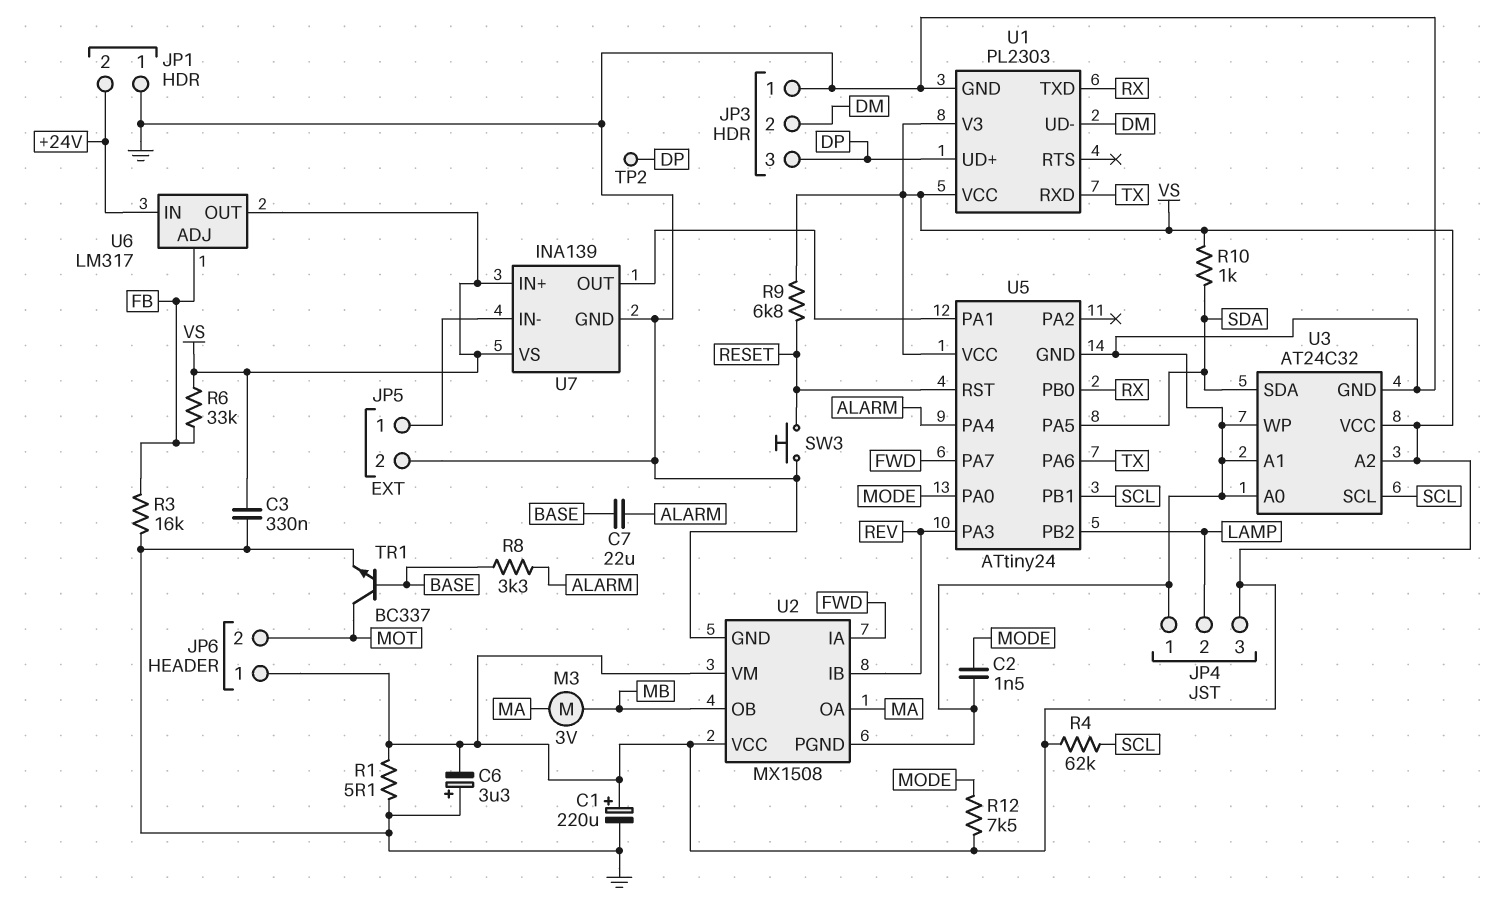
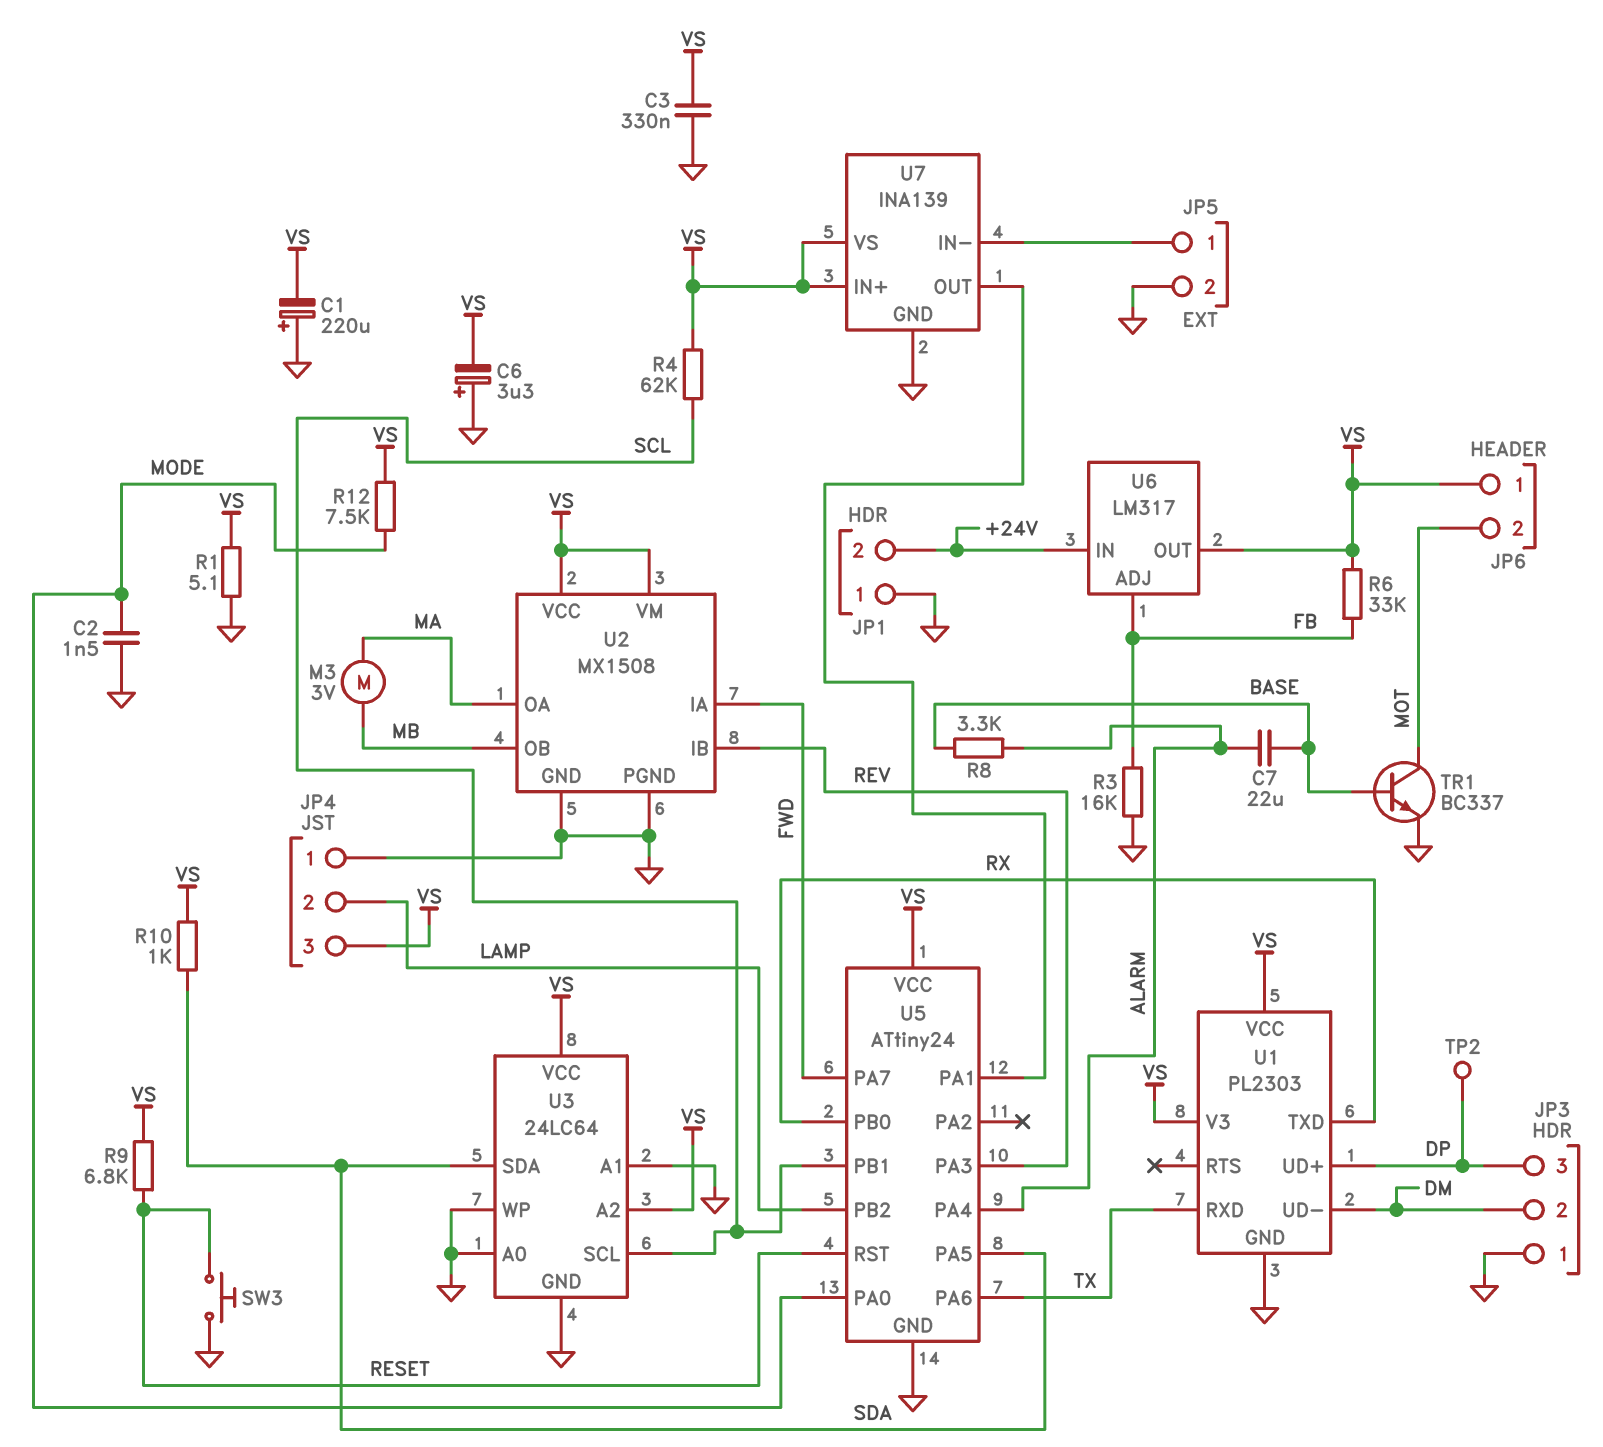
C1: 220uF (plus VS, minus GND) -> 220uF (plus GND, minus VS)
U3: AT24C32 -> 24LC64

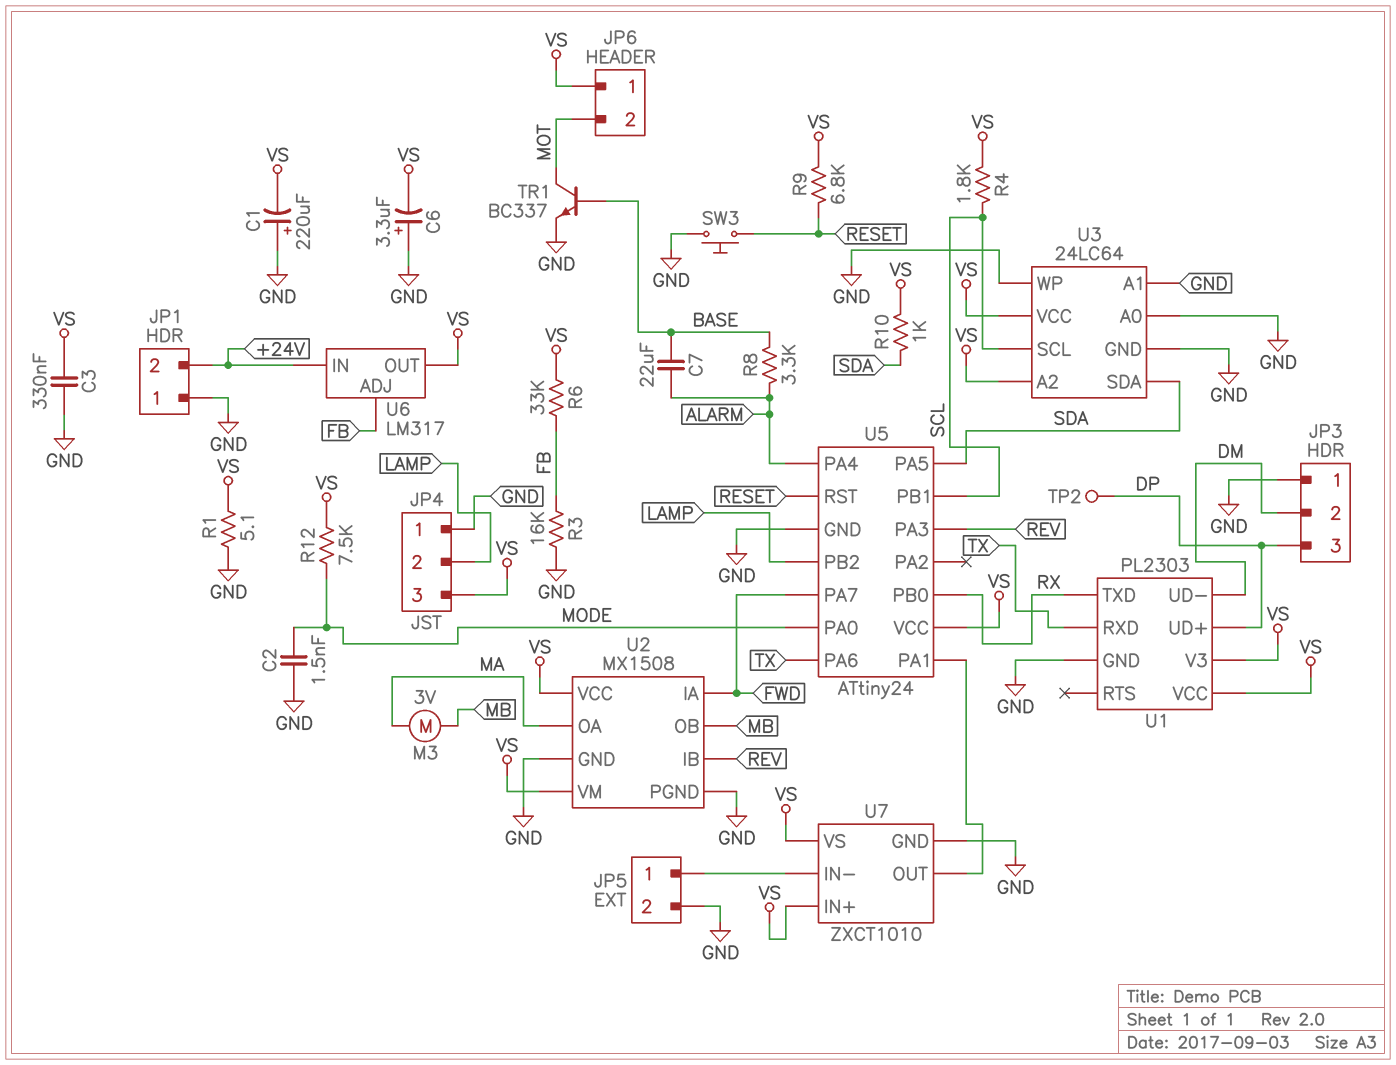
R4: 62k (SCL, VS) -> 1.8k (SCL, VS)
U7: INA139 -> ZXCT1010

